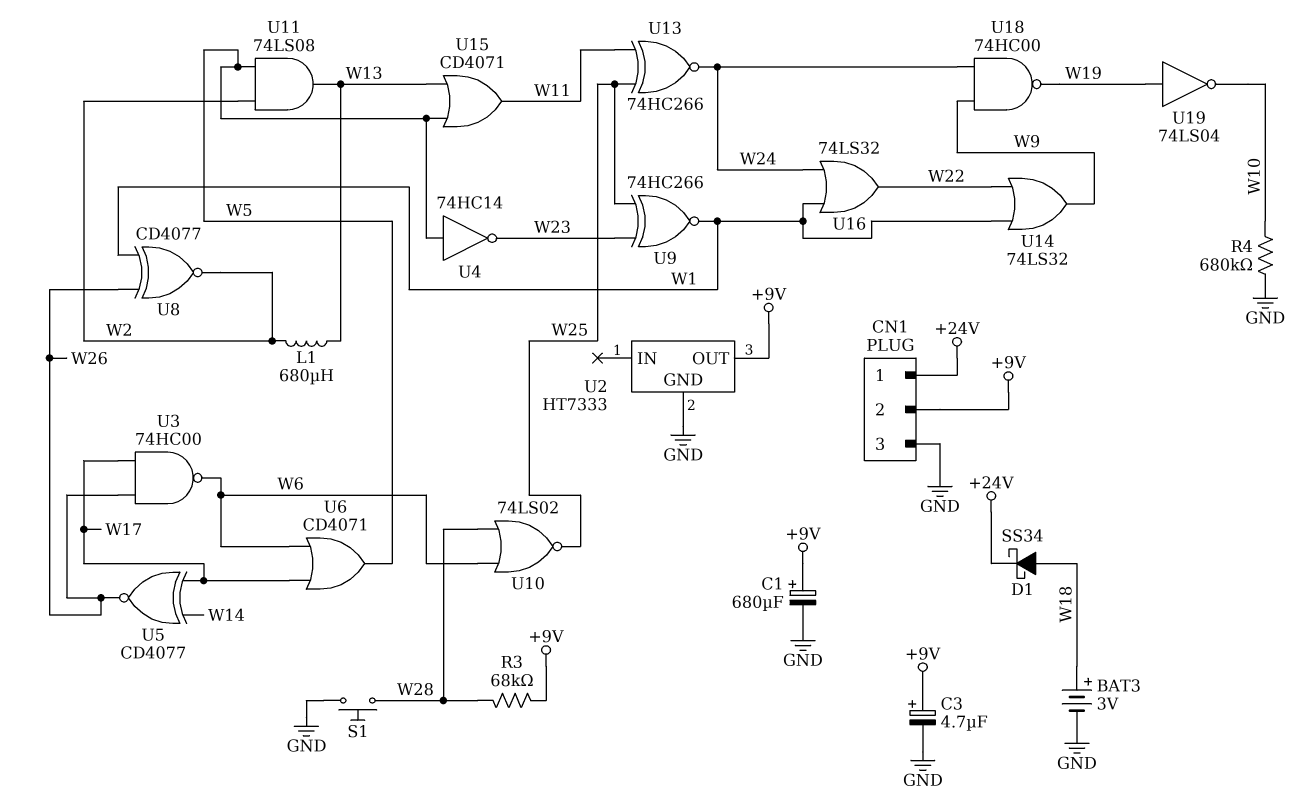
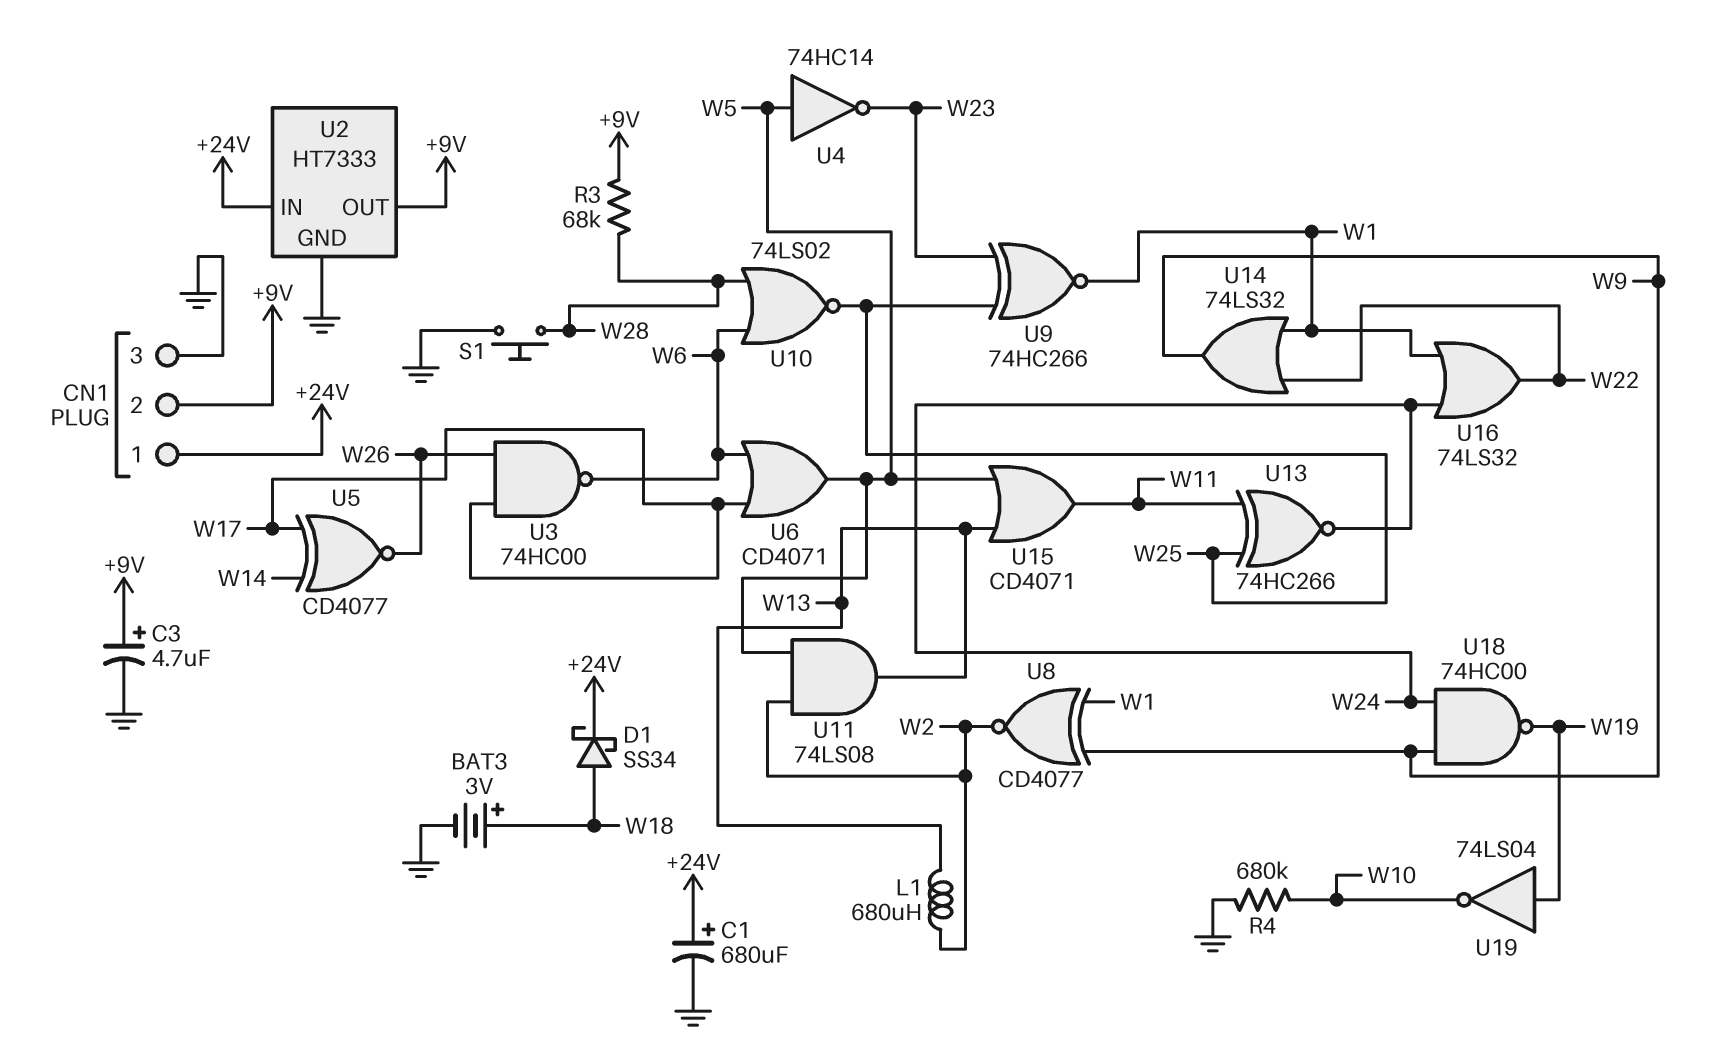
C1: 680uF (plus +9V, minus GND) -> 680uF (plus +24V, minus GND)
U2 pin IN: none -> +24V
U8: XNOR CD4077 (in W1, in W26, out W2) -> XNOR CD4077 (in W1, in W9, out W2)

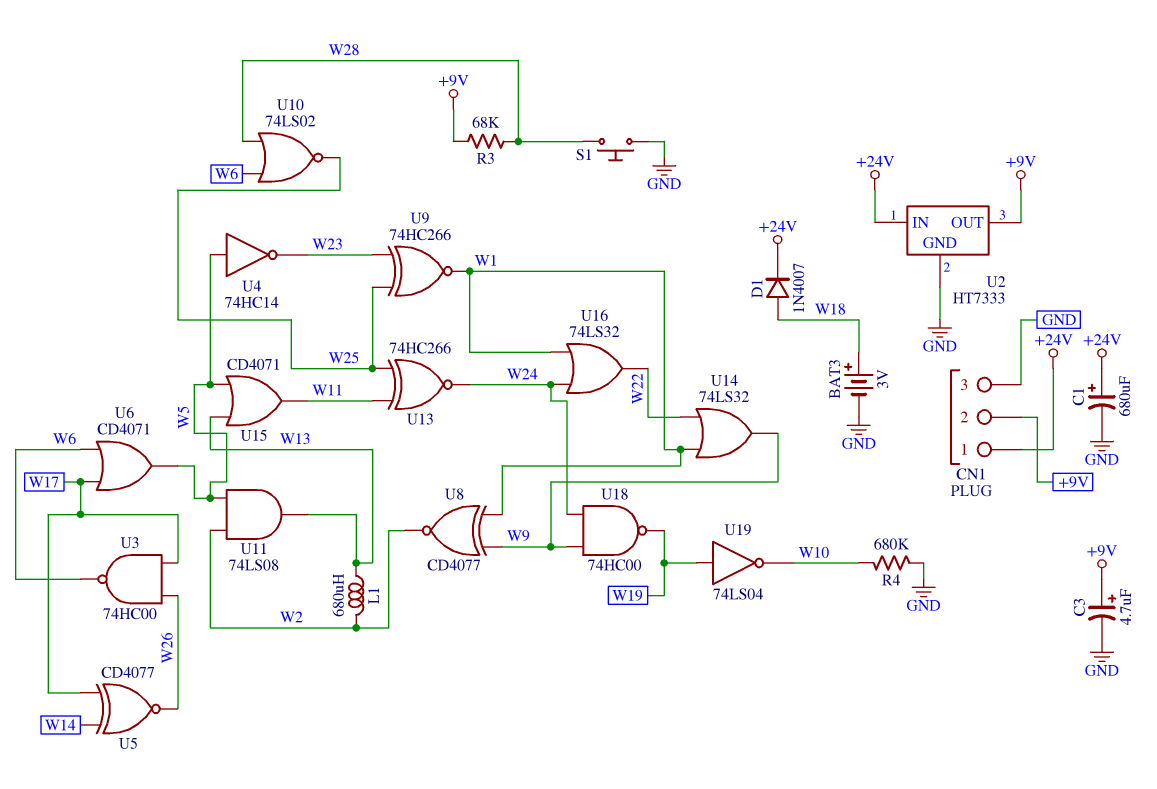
D1: schottky SS34 (A W18, K +24V) -> diode 1N4007 (A W18, K +24V)

